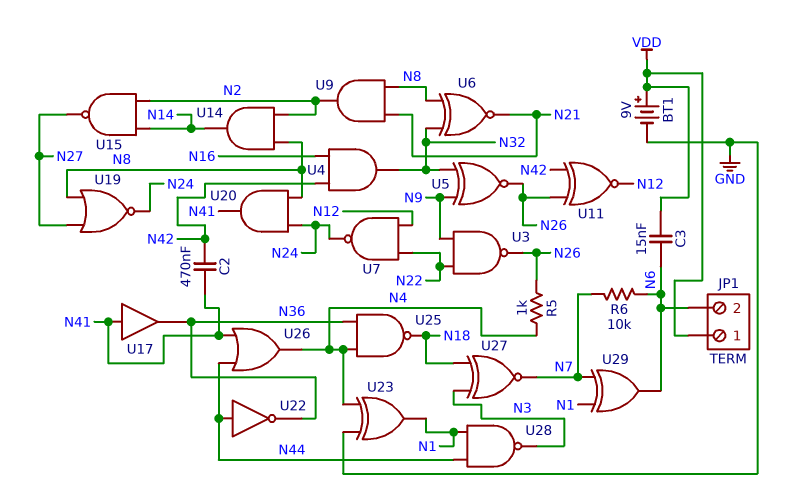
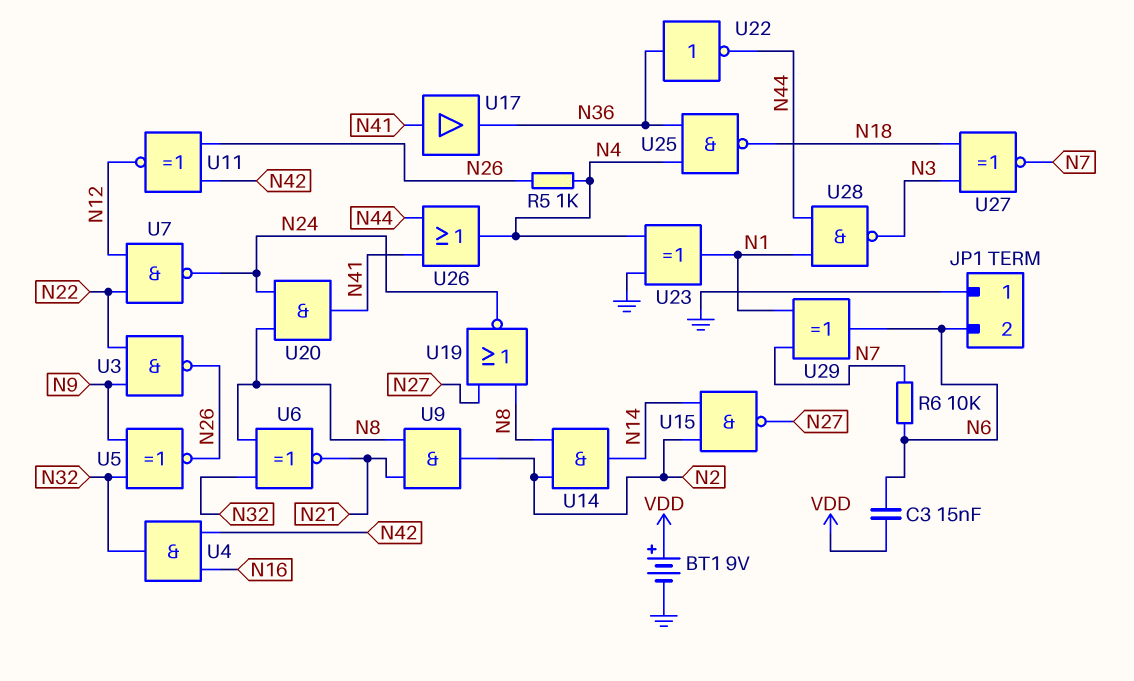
C2: 470nF (N41, N42) -> none
JP1 pin 1: VDD -> GND
U22: NOT (in N44, out N36) -> NOT (in N36, out N44)

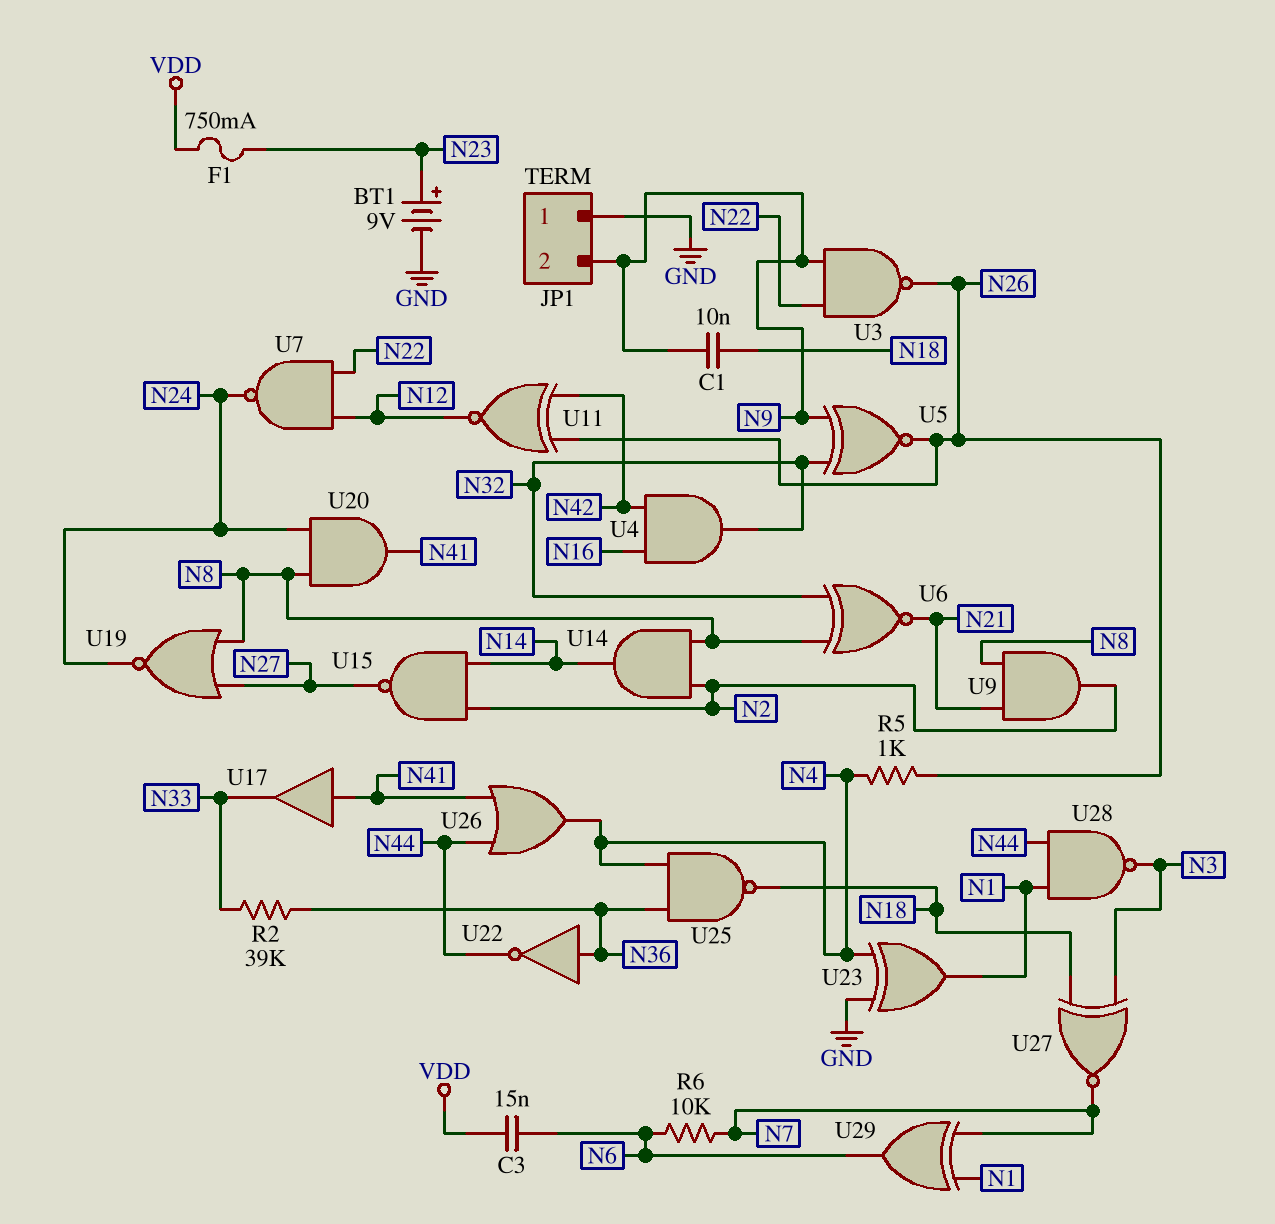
BT1: 9V (plus VDD, minus GND) -> 9V (plus N23, minus GND)
C1: none -> 10nF (N9, N18)
F1: none -> 750mA (N23, VDD)
JP1 pin 2: N6 -> N9
R2: none -> 39k (N33, N36)
U17: buffer (in N41, out N36) -> buffer (in N41, out N33)

